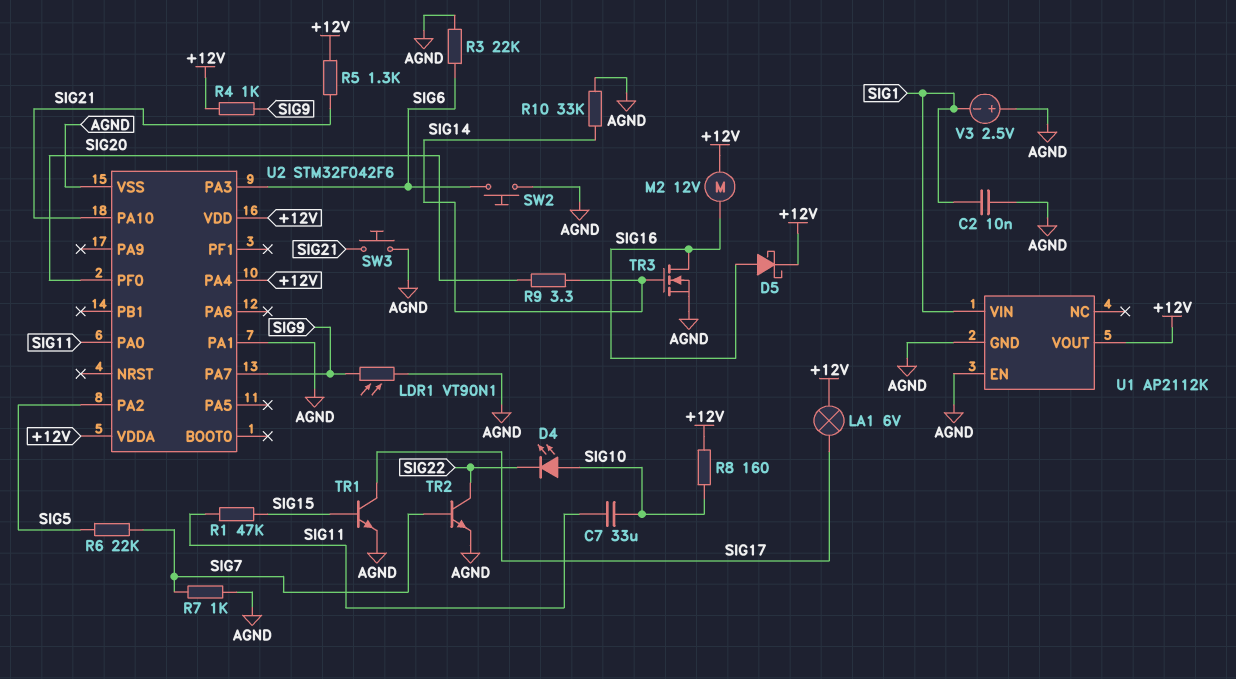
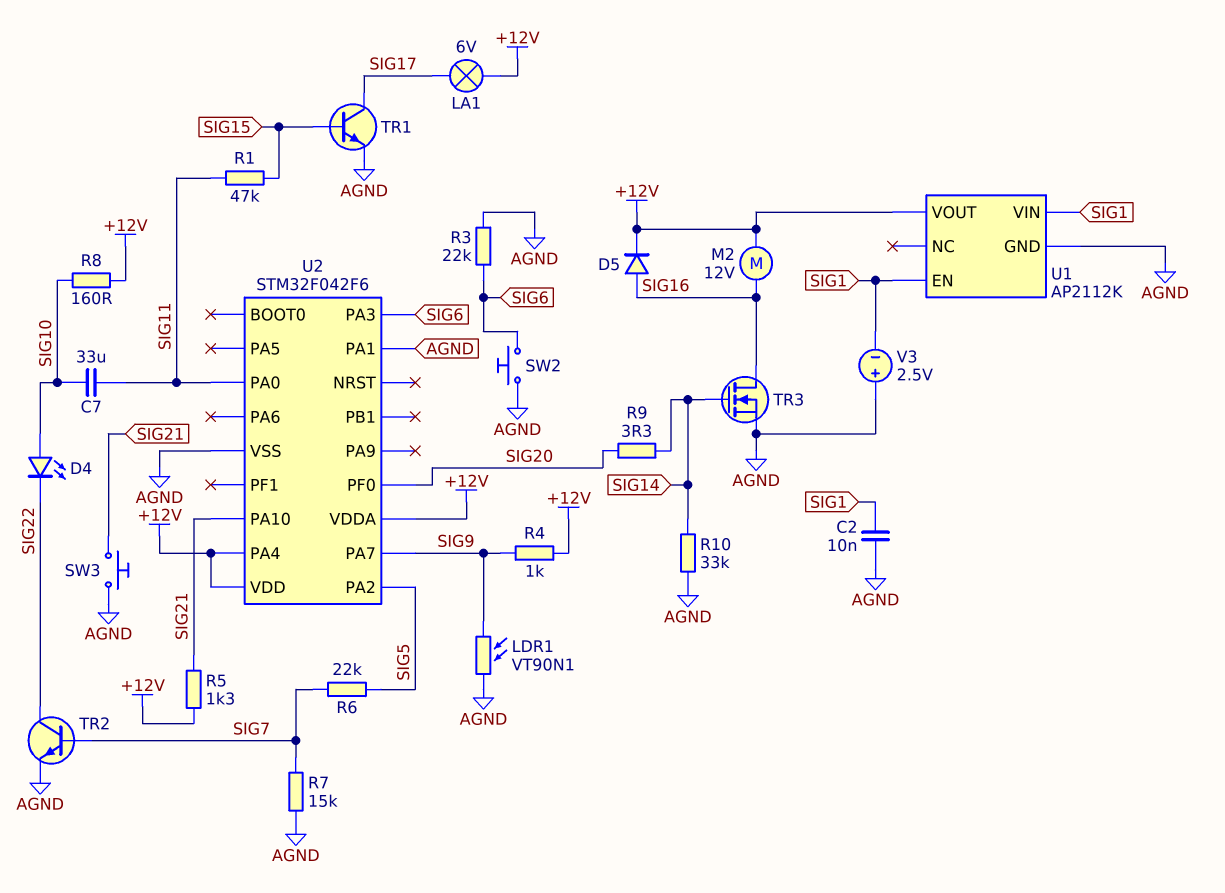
D5: schottky (A SIG16, K +12V) -> diode (A SIG16, K +12V)
R7: 1k (AGND, SIG7) -> 15k (AGND, SIG7)
U1 pin EN: AGND -> SIG1

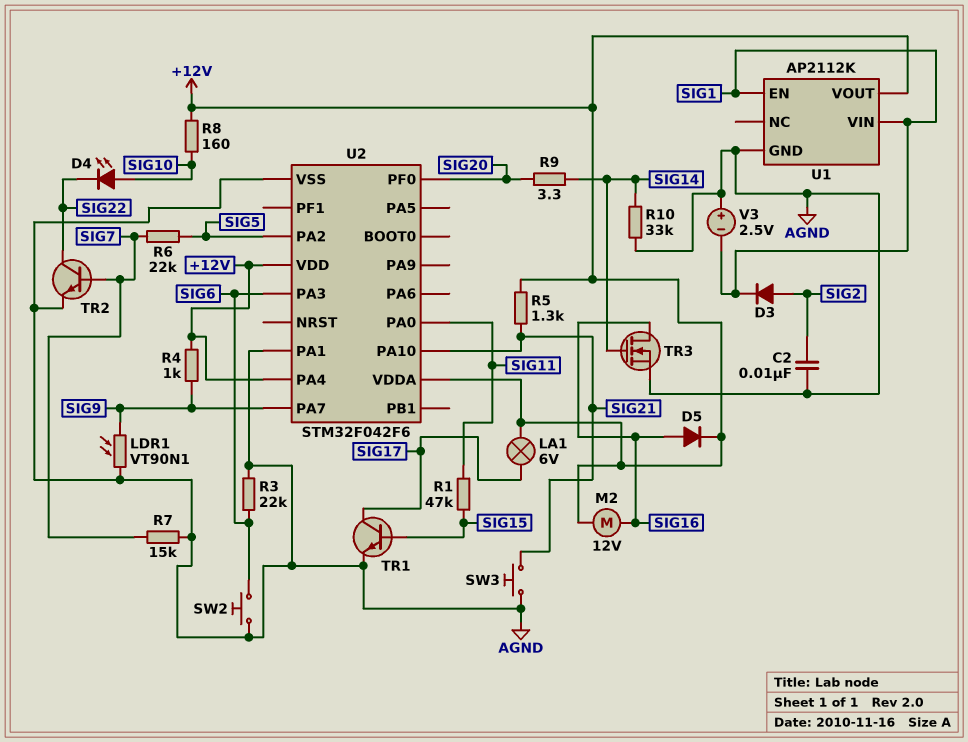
C2: 10nF (AGND, SIG1) -> 10nF (AGND, SIG2)
C7: 33uF (SIG10, SIG11) -> none
D3: none -> diode (A SIG2, K SIG1)

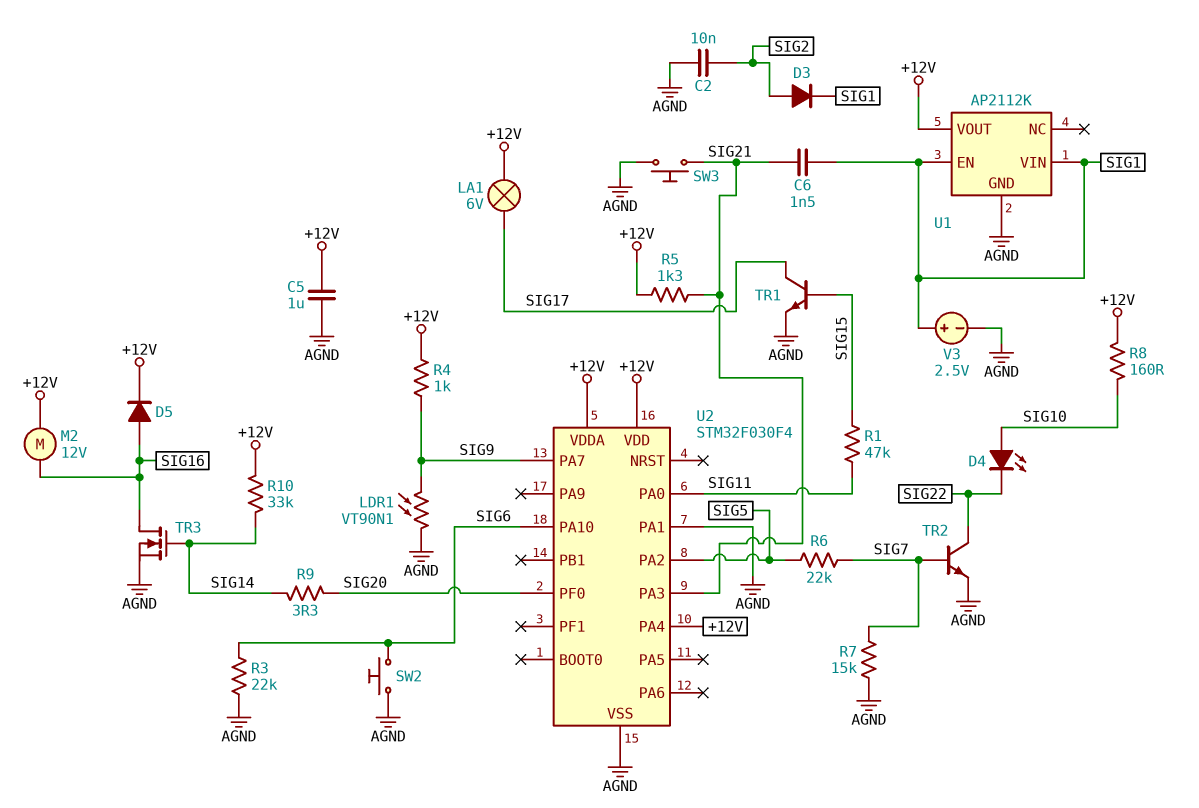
C5: none -> 1uF (+12V, AGND)
C6: none -> 1.5nF (SIG1, SIG21)
R10: 33k (AGND, SIG14) -> 33k (+12V, SIG14)
U2: STM32F042F6 -> STM32F030F4
U2 pin PA3: SIG6 -> SIG21
U2 pin PA10: SIG21 -> SIG6
V3: 2.5V (plus AGND, minus SIG1) -> 2.5V (plus SIG1, minus AGND)

